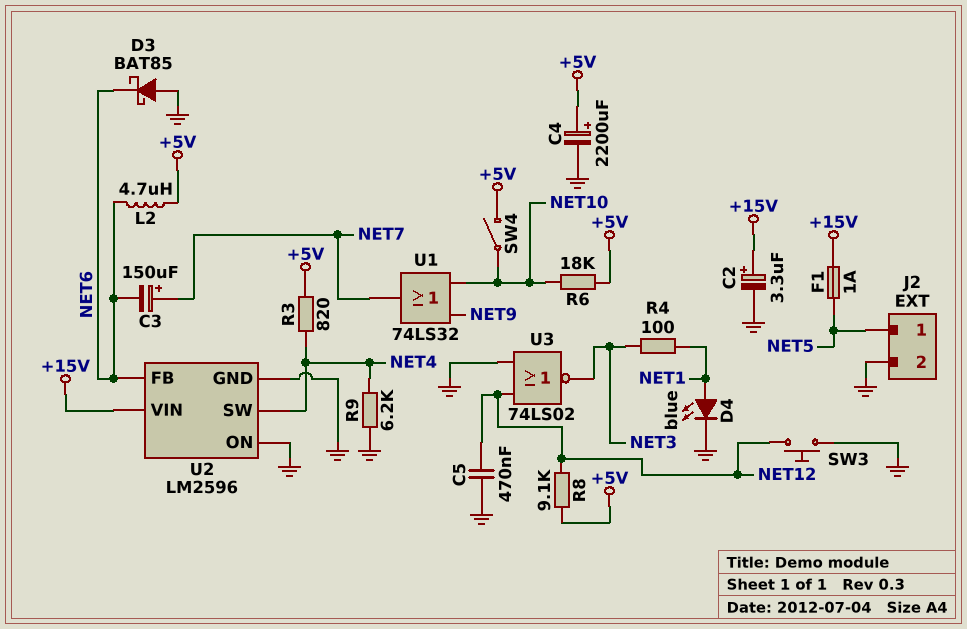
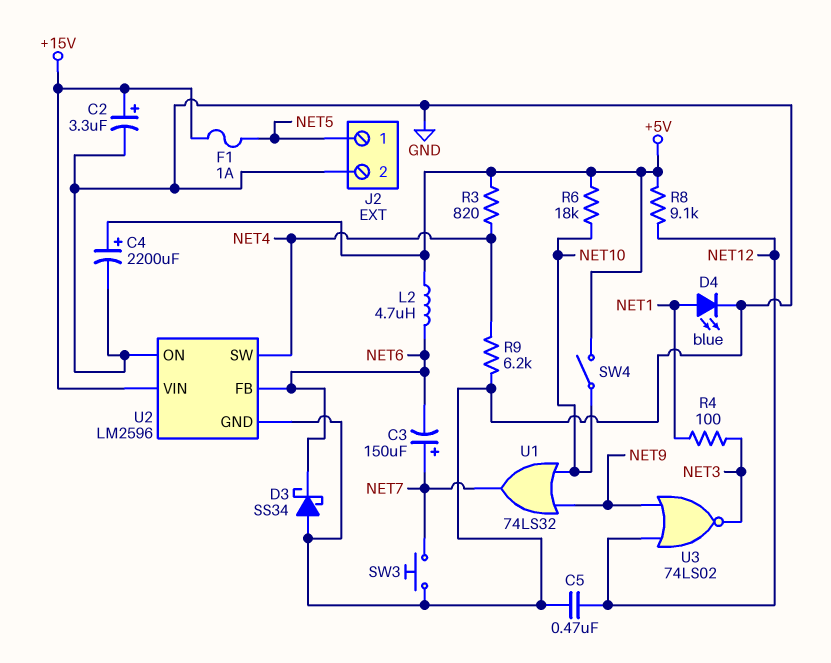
D3: schottky BAT85 (A GND, K NET6) -> schottky SS34 (A GND, K NET6)
SW3: button (GND, NET12) -> button (GND, NET7)
U3: NOR 74LS02 (in GND, in NET12, out NET3) -> NOR 74LS02 (in NET9, in NET12, out NET3)

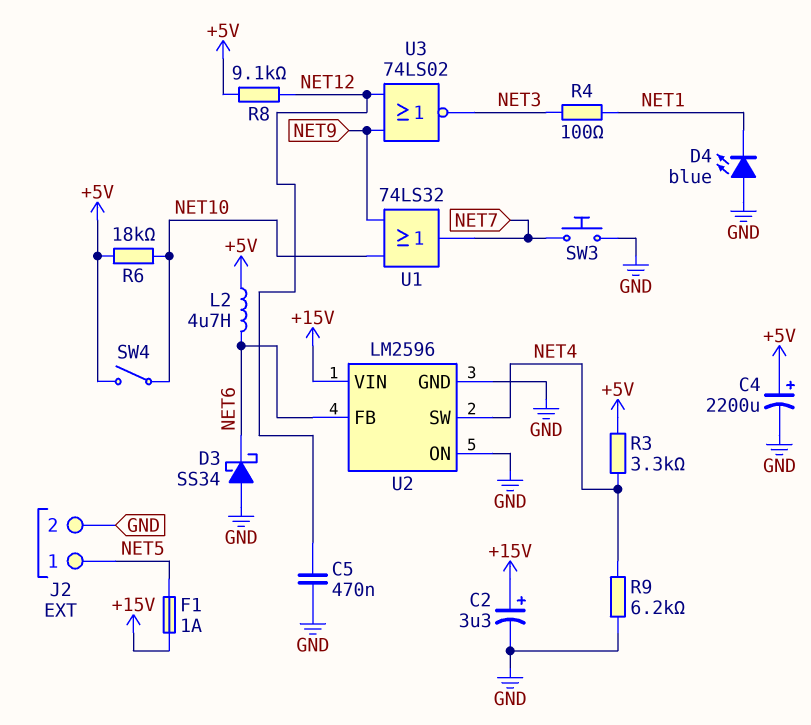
C3: 150uF (plus NET7, minus NET6) -> none
D4: LED blue (A NET1, K GND) -> LED blue (A GND, K NET1)
R3: 820 (+5V, NET4) -> 3.3k (+5V, NET4)

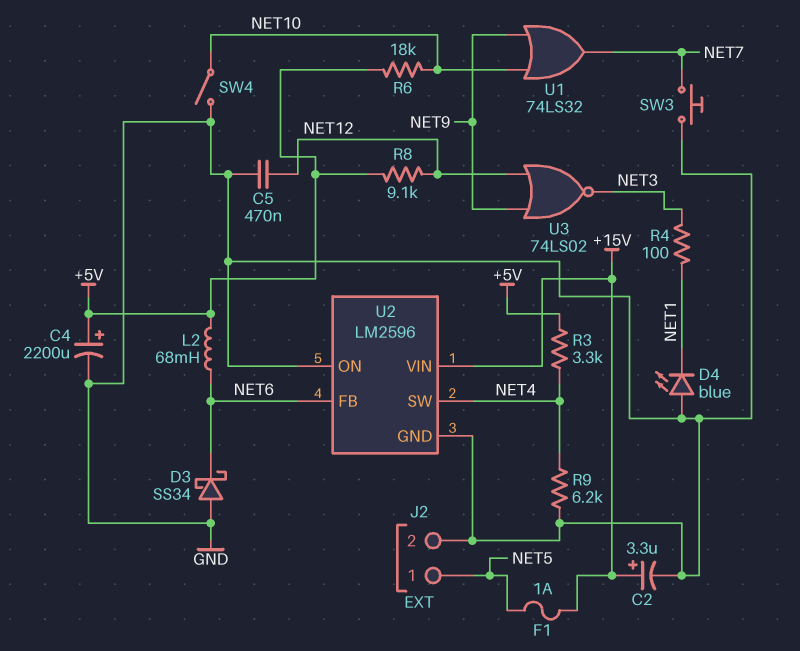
L2: 4.7uH (+5V, NET6) -> 68mH (+5V, NET6)
SW4: switch (+5V, NET10) -> switch (GND, NET10)

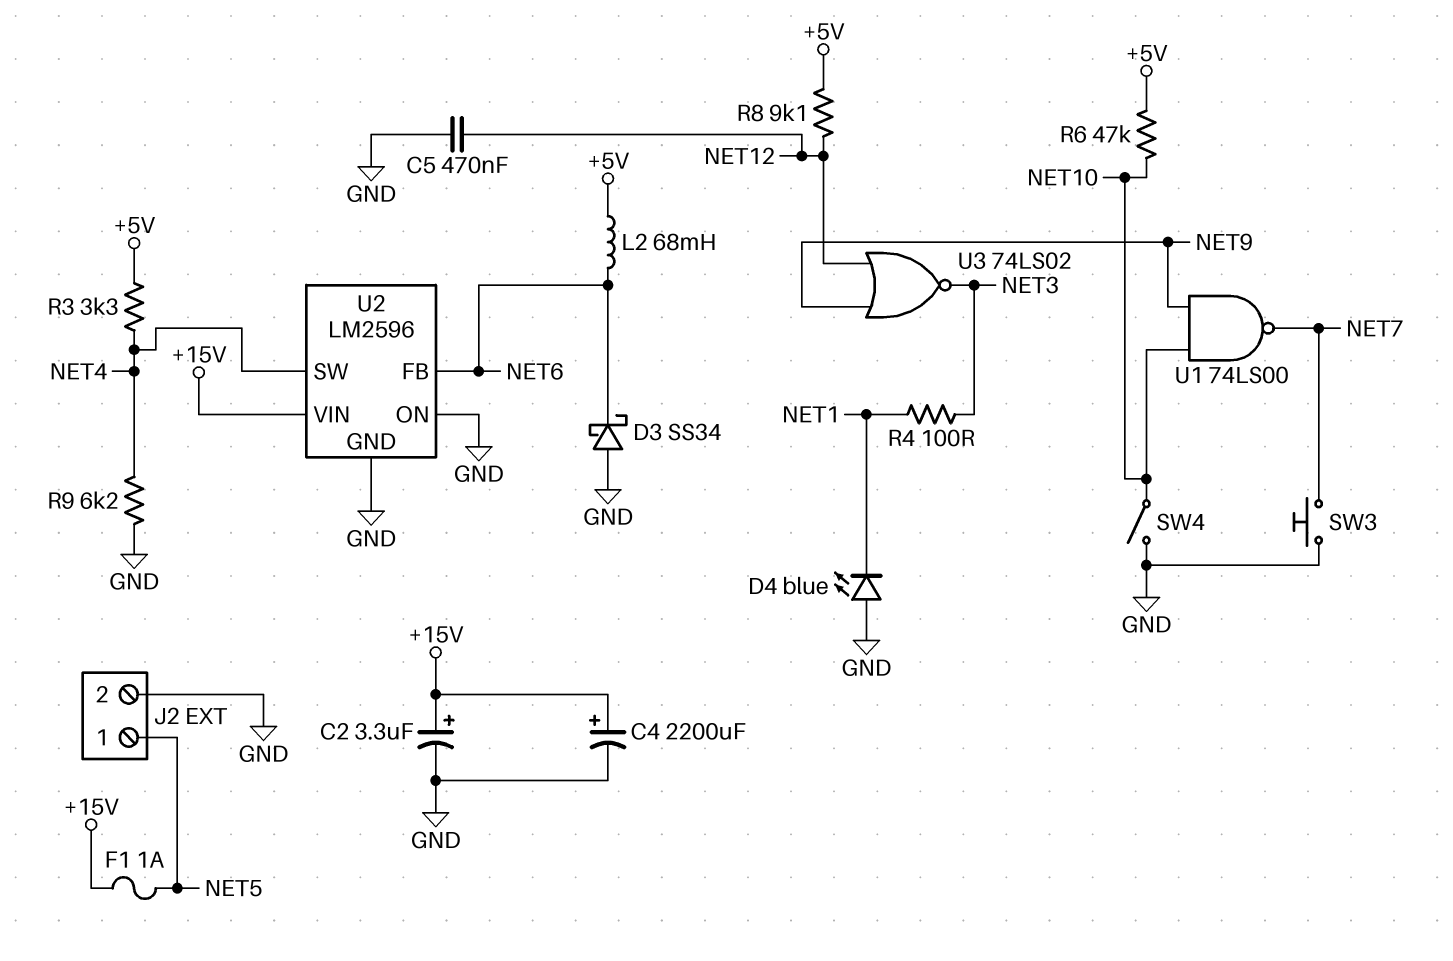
C4: 2200uF (plus +5V, minus GND) -> 2200uF (plus +15V, minus GND)
R6: 18k (+5V, NET10) -> 47k (+5V, NET10)
U1: OR 74LS32 (in NET9, in NET10, out NET7) -> NAND 74LS00 (in NET9, in NET10, out NET7)

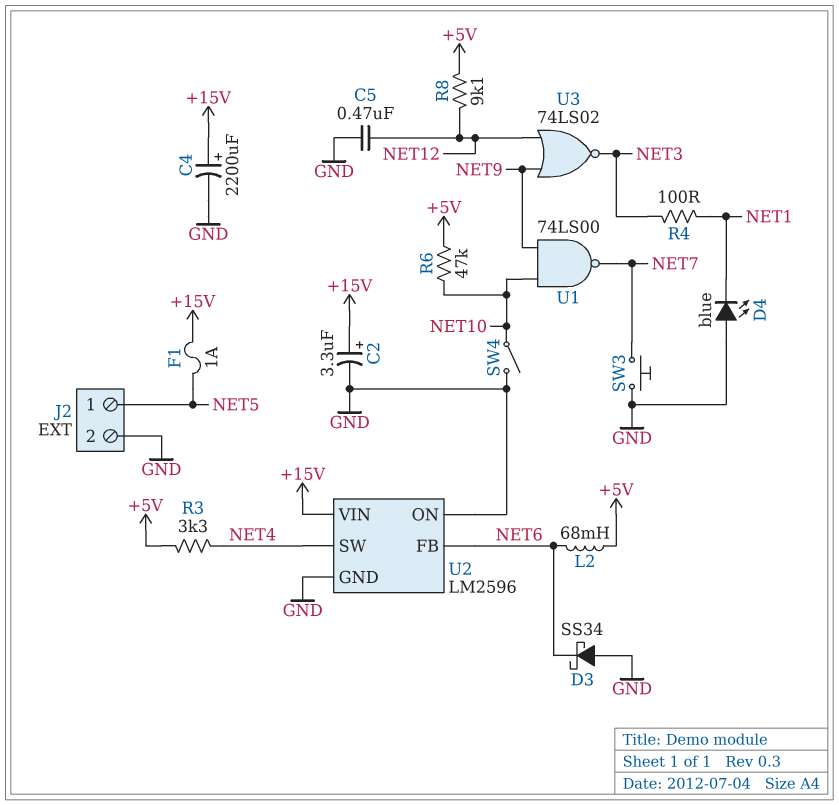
R9: 6.2k (GND, NET4) -> none

